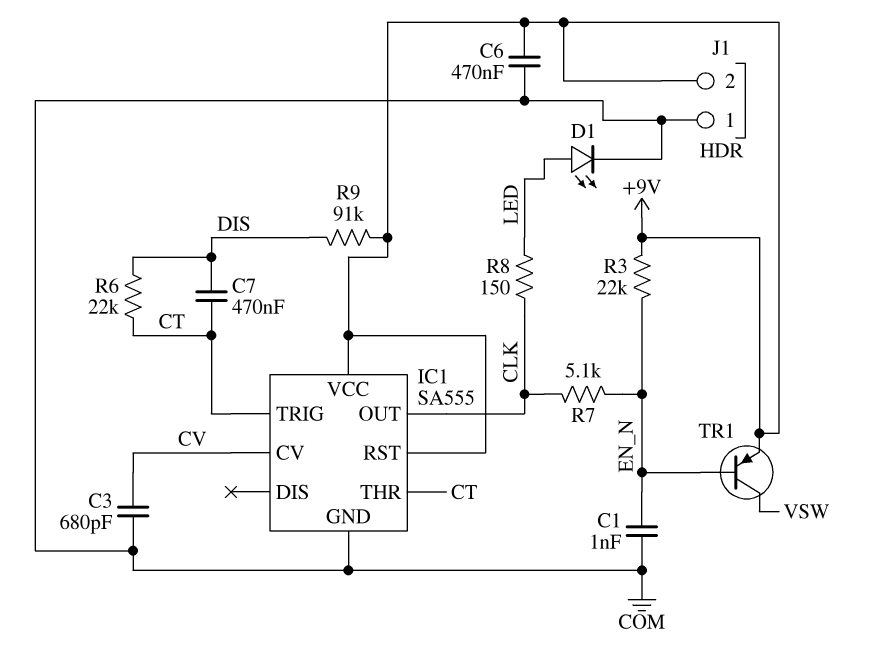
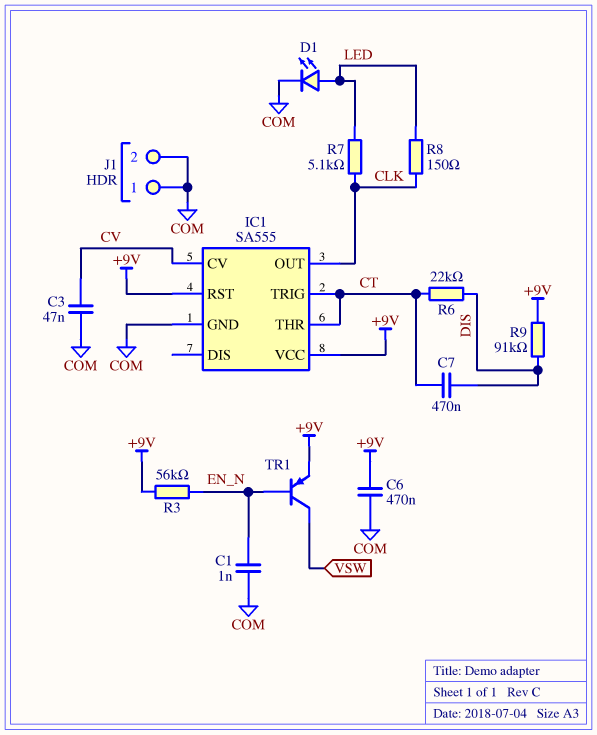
C3: 680pF (COM, CV) -> 47nF (COM, CV)
J1 pin 2: +9V -> COM
R3: 22k (+9V, EN_N) -> 56k (+9V, EN_N)
R7: 5.1k (CLK, EN_N) -> 5.1k (CLK, LED)

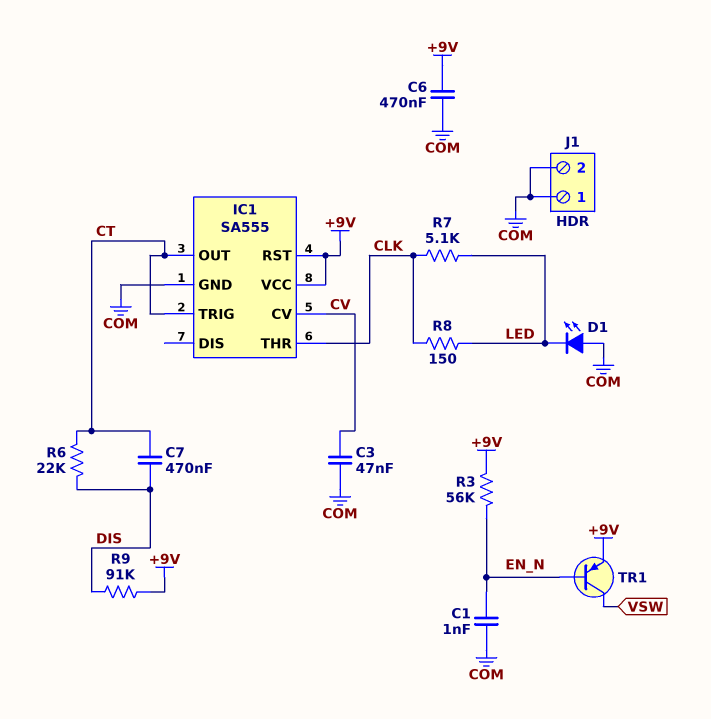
D1: LED (A LED, K COM) -> LED (A COM, K LED)
IC1 pin OUT: CLK -> CT
IC1 pin THR: CT -> CLK

